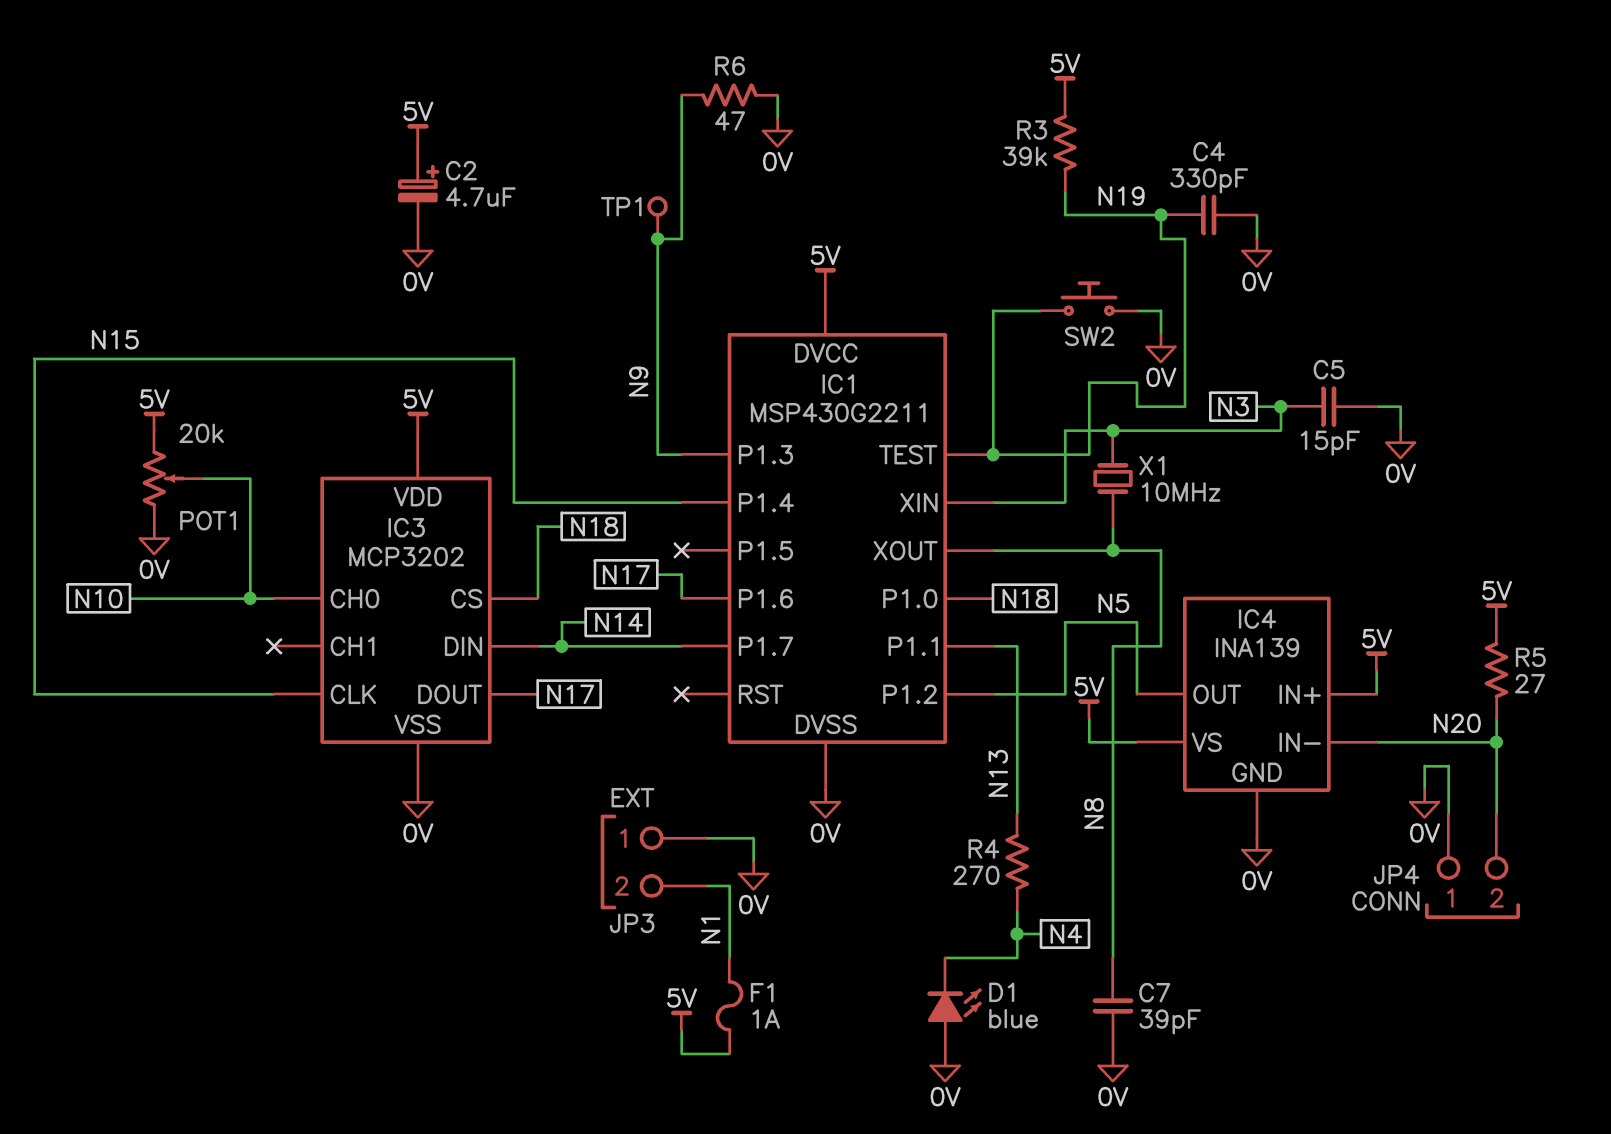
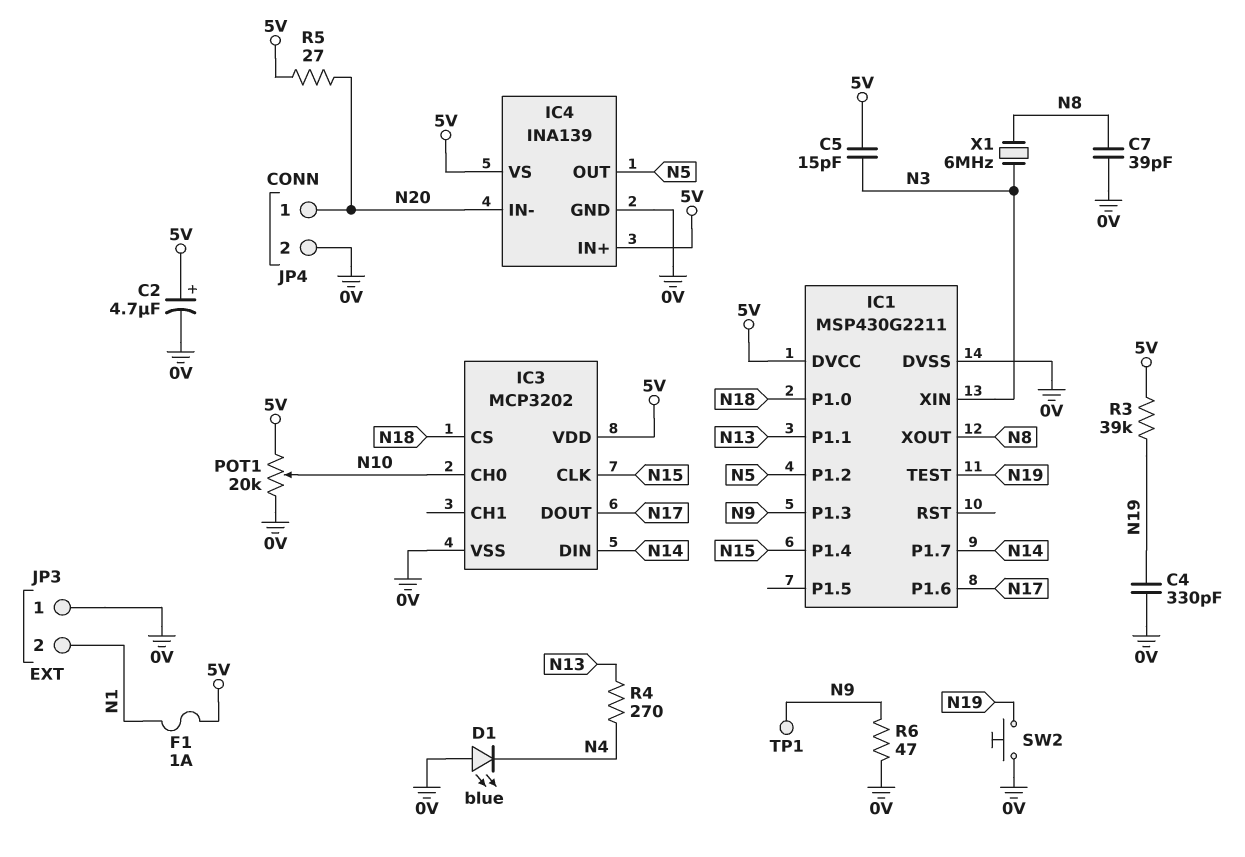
C5: 15pF (0V, N3) -> 15pF (5V, N3)
JP4 pin 1: 0V -> N20
JP4 pin 2: N20 -> 0V
X1: 10MHz (N3, N8) -> 6MHz (N3, N8)

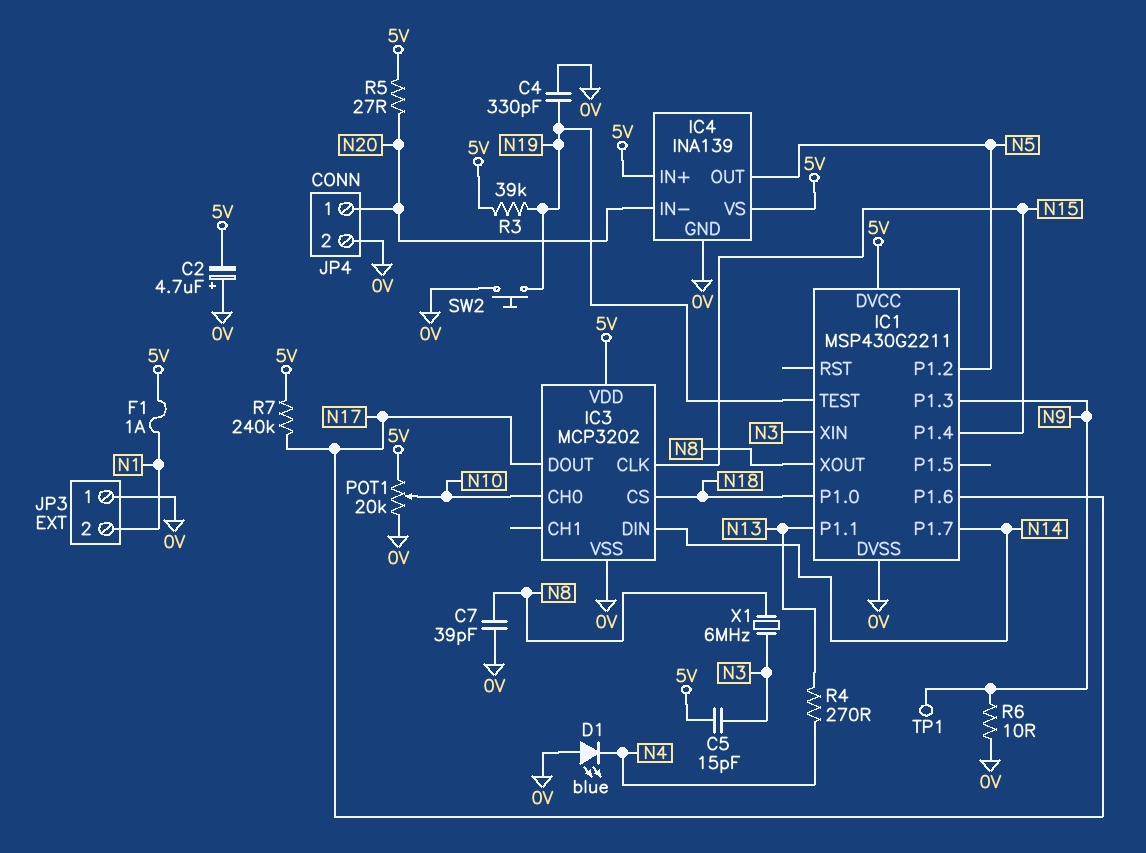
C2: 4.7uF (plus 5V, minus 0V) -> 4.7uF (plus 0V, minus 5V)
R6: 47 (0V, N9) -> 10 (0V, N9)
R7: none -> 240k (5V, N17)

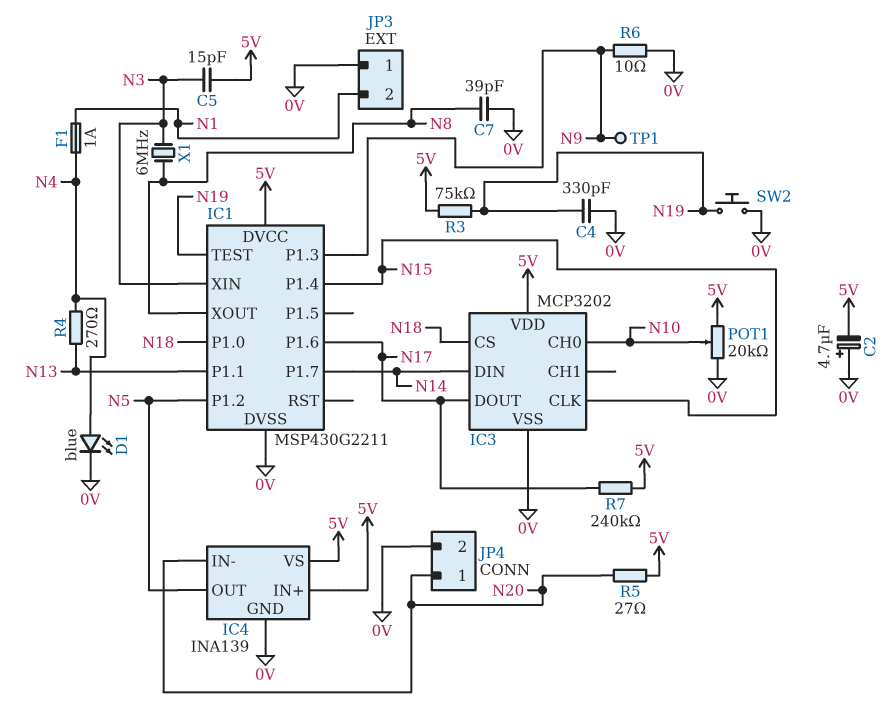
D1: LED blue (A 0V, K N4) -> LED blue (A N4, K 0V)
F1: 1A (5V, N1) -> 1A (N1, N4)
R3: 39k (5V, N19) -> 75k (5V, N19)

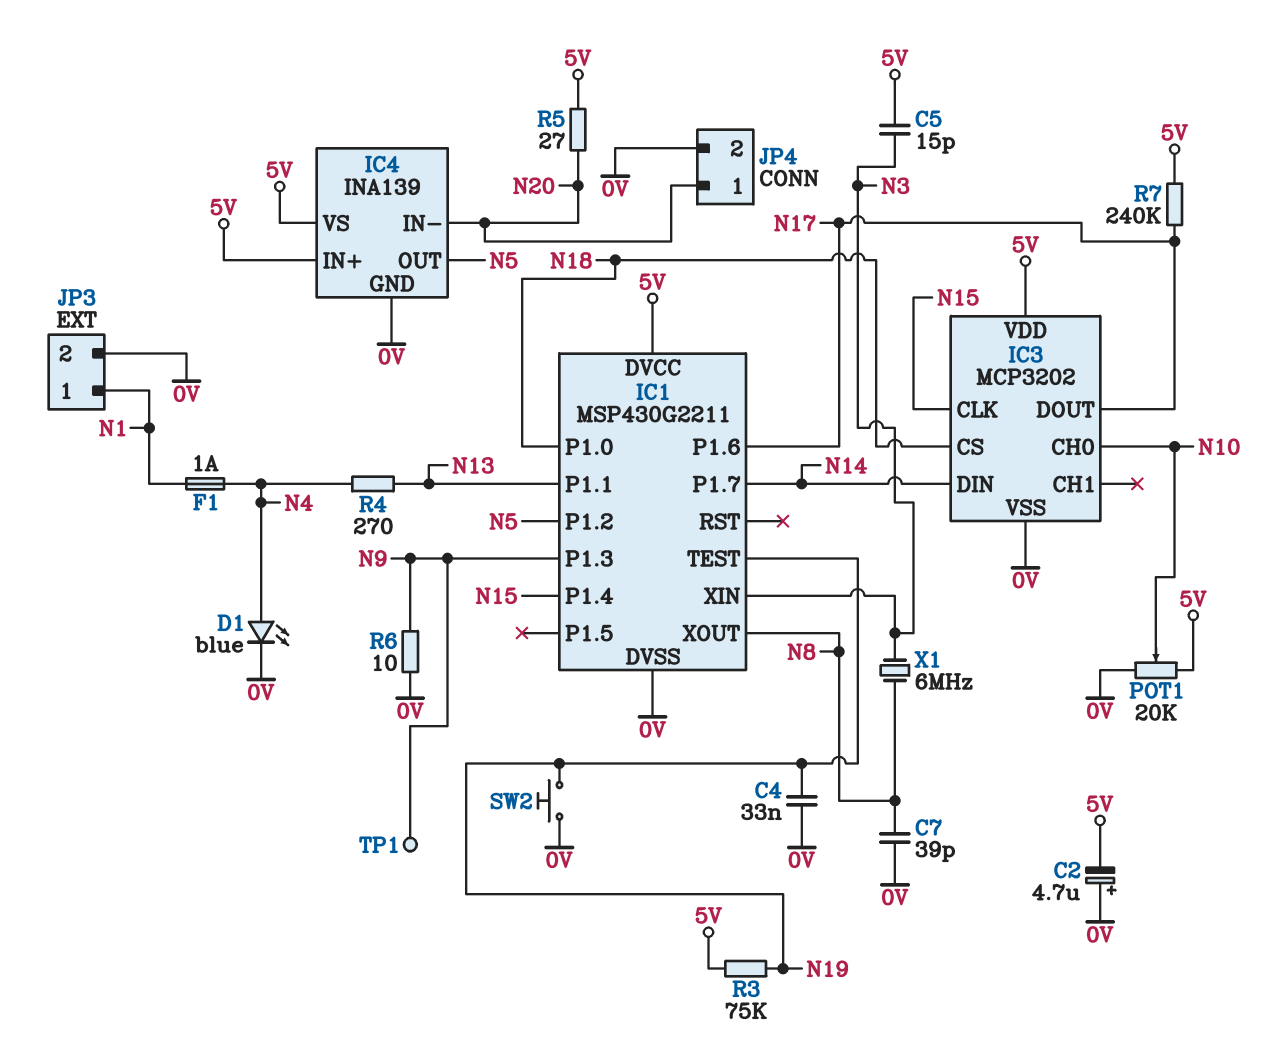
C4: 330pF (0V, N19) -> 33nF (0V, N19)
JP3 pin 1: 0V -> N1
JP3 pin 2: N1 -> 0V

